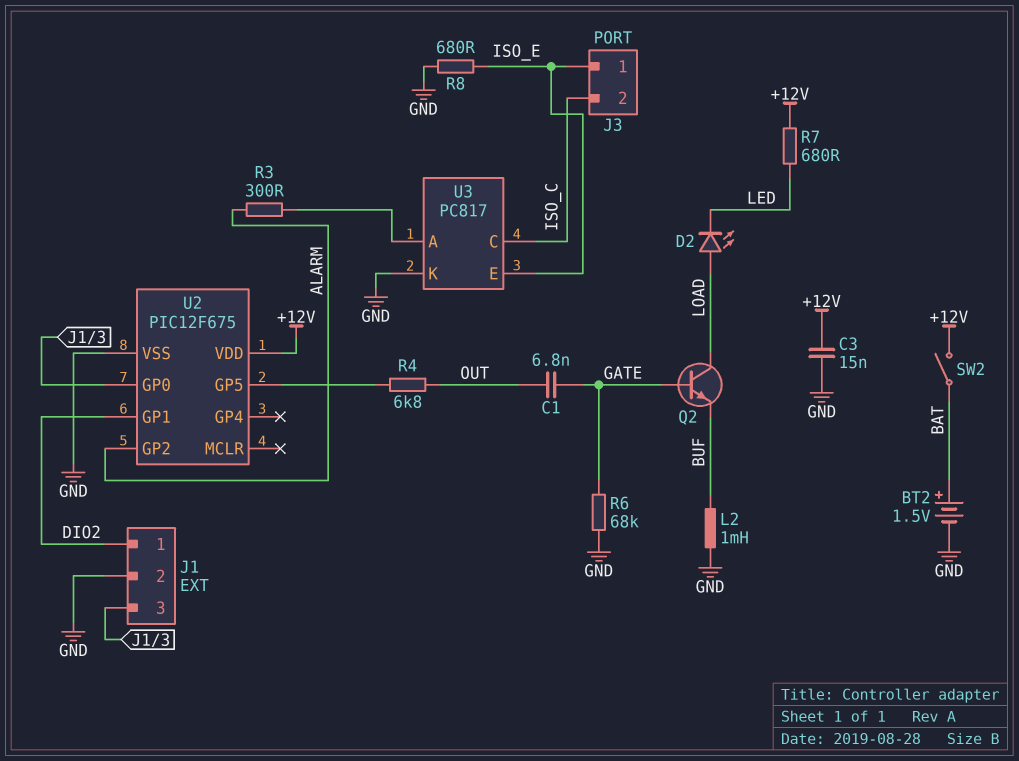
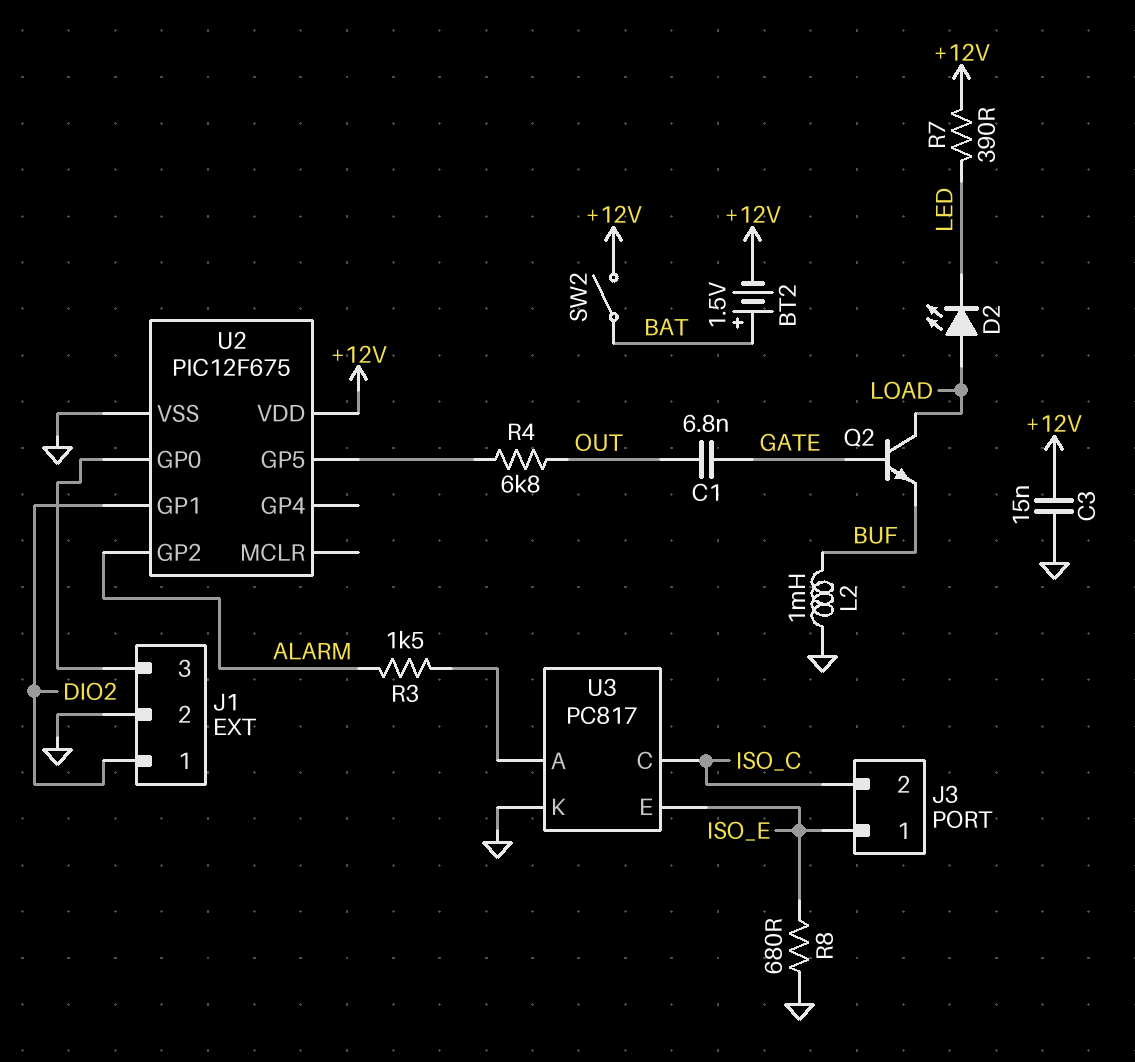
BT2: 1.5V (plus BAT, minus GND) -> 1.5V (plus BAT, minus +12V)
R3: 300 (ALARM, U3/A) -> 1.5k (ALARM, U3/A)
R6: 68k (GATE, GND) -> none
R7: 680 (+12V, LED) -> 390 (+12V, LED)

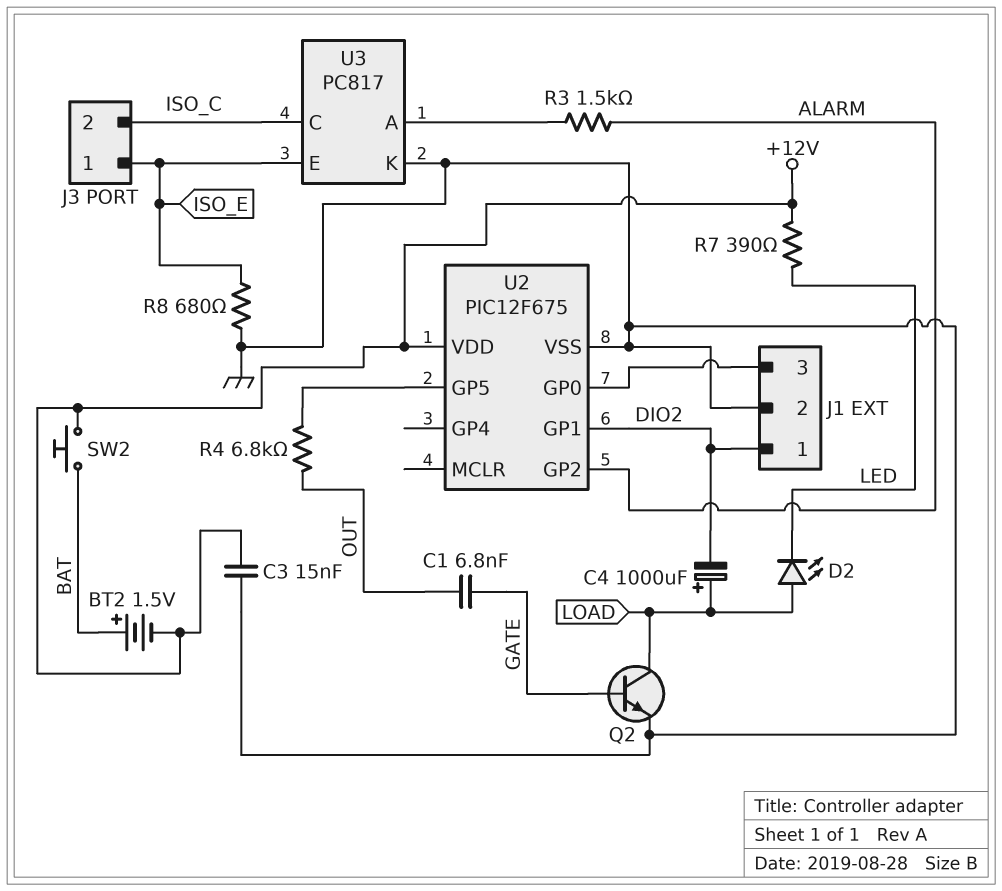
C4: none -> 1000uF (plus LOAD, minus DIO2)
L2: 1mH (BUF, GND) -> none
Q2: NPN (B GATE, C LOAD, E BUF) -> NPN (B GATE, C LOAD, E GND)
SW2: switch (+12V, BAT) -> button (+12V, BAT)

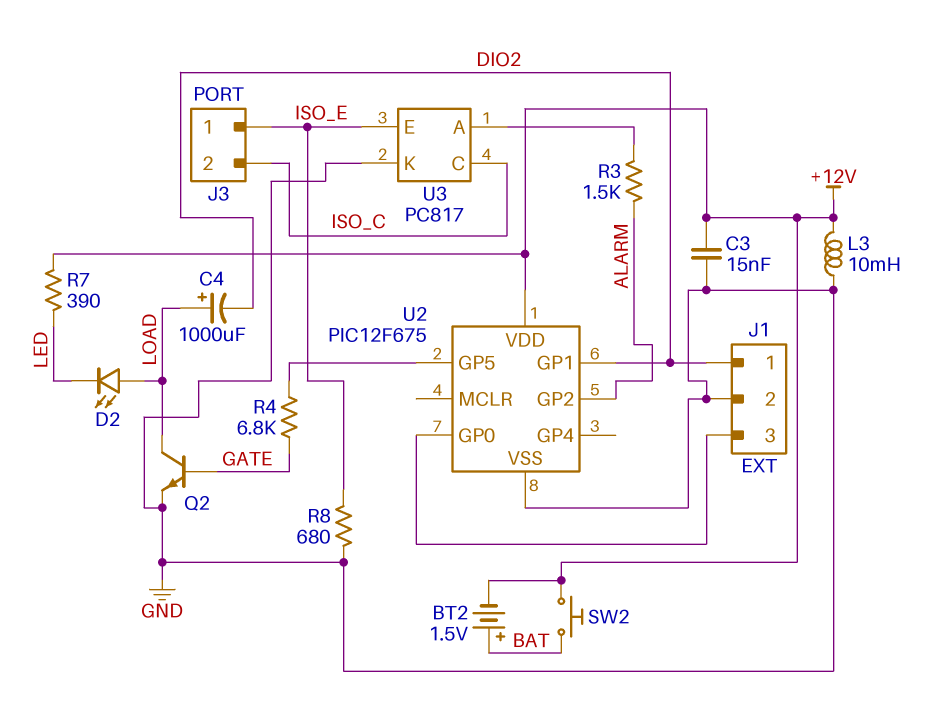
C1: 6.8nF (GATE, OUT) -> none
L3: none -> 10mH (+12V, GND)
R4: 6.8k (OUT, U2/GP5) -> 6.8k (GATE, U2/GP5)

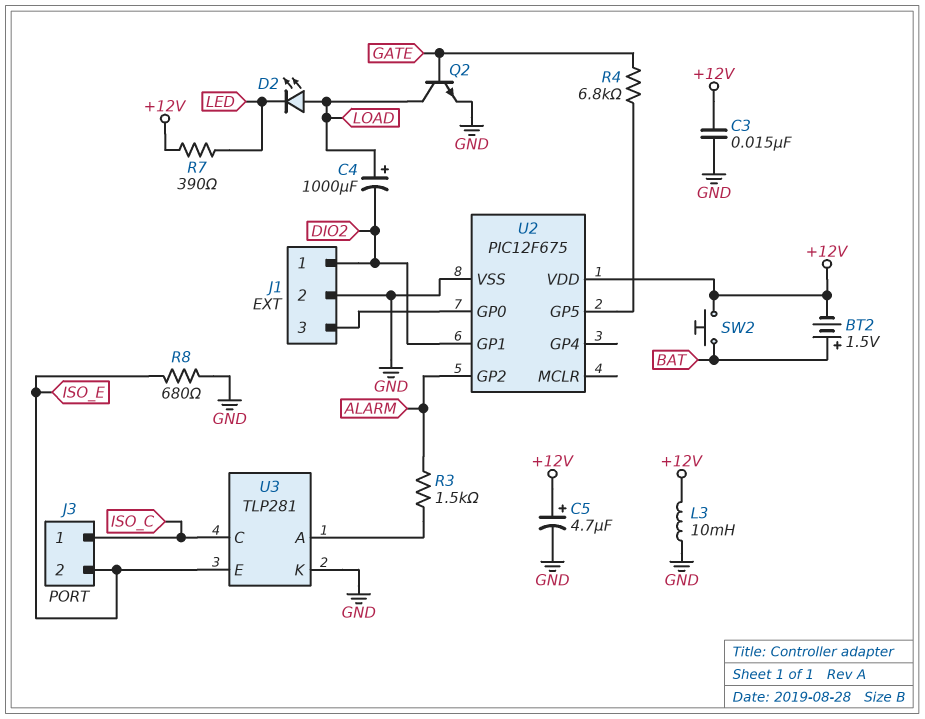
C5: none -> 4.7uF (plus +12V, minus GND)
J3 pin 1: ISO_E -> ISO_C
J3 pin 2: ISO_C -> ISO_E
U3: PC817 -> TLP281

